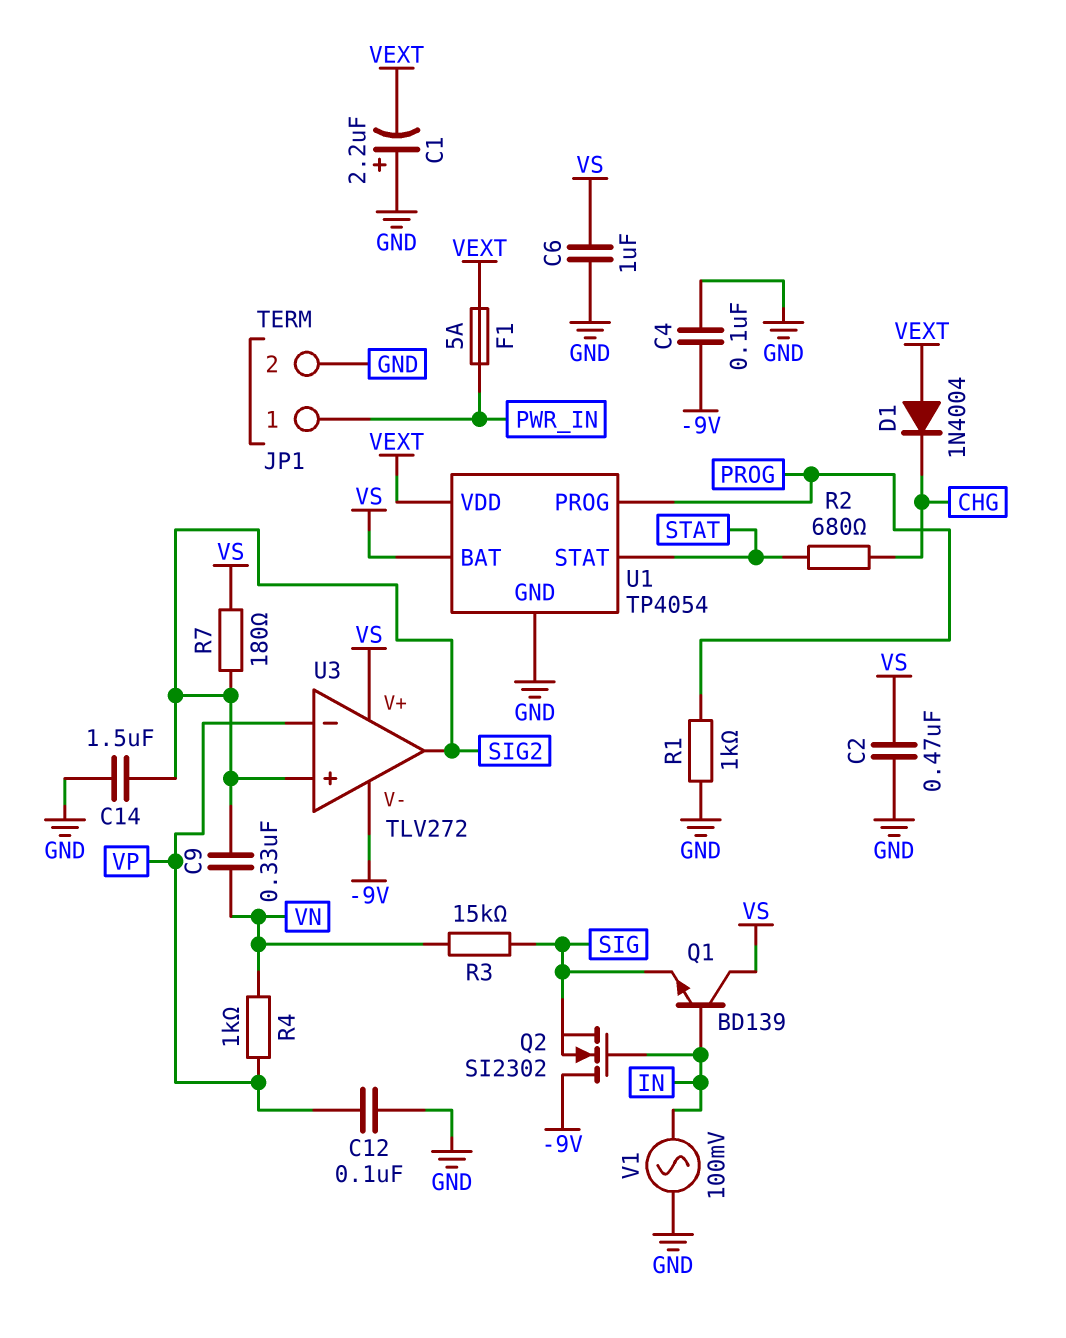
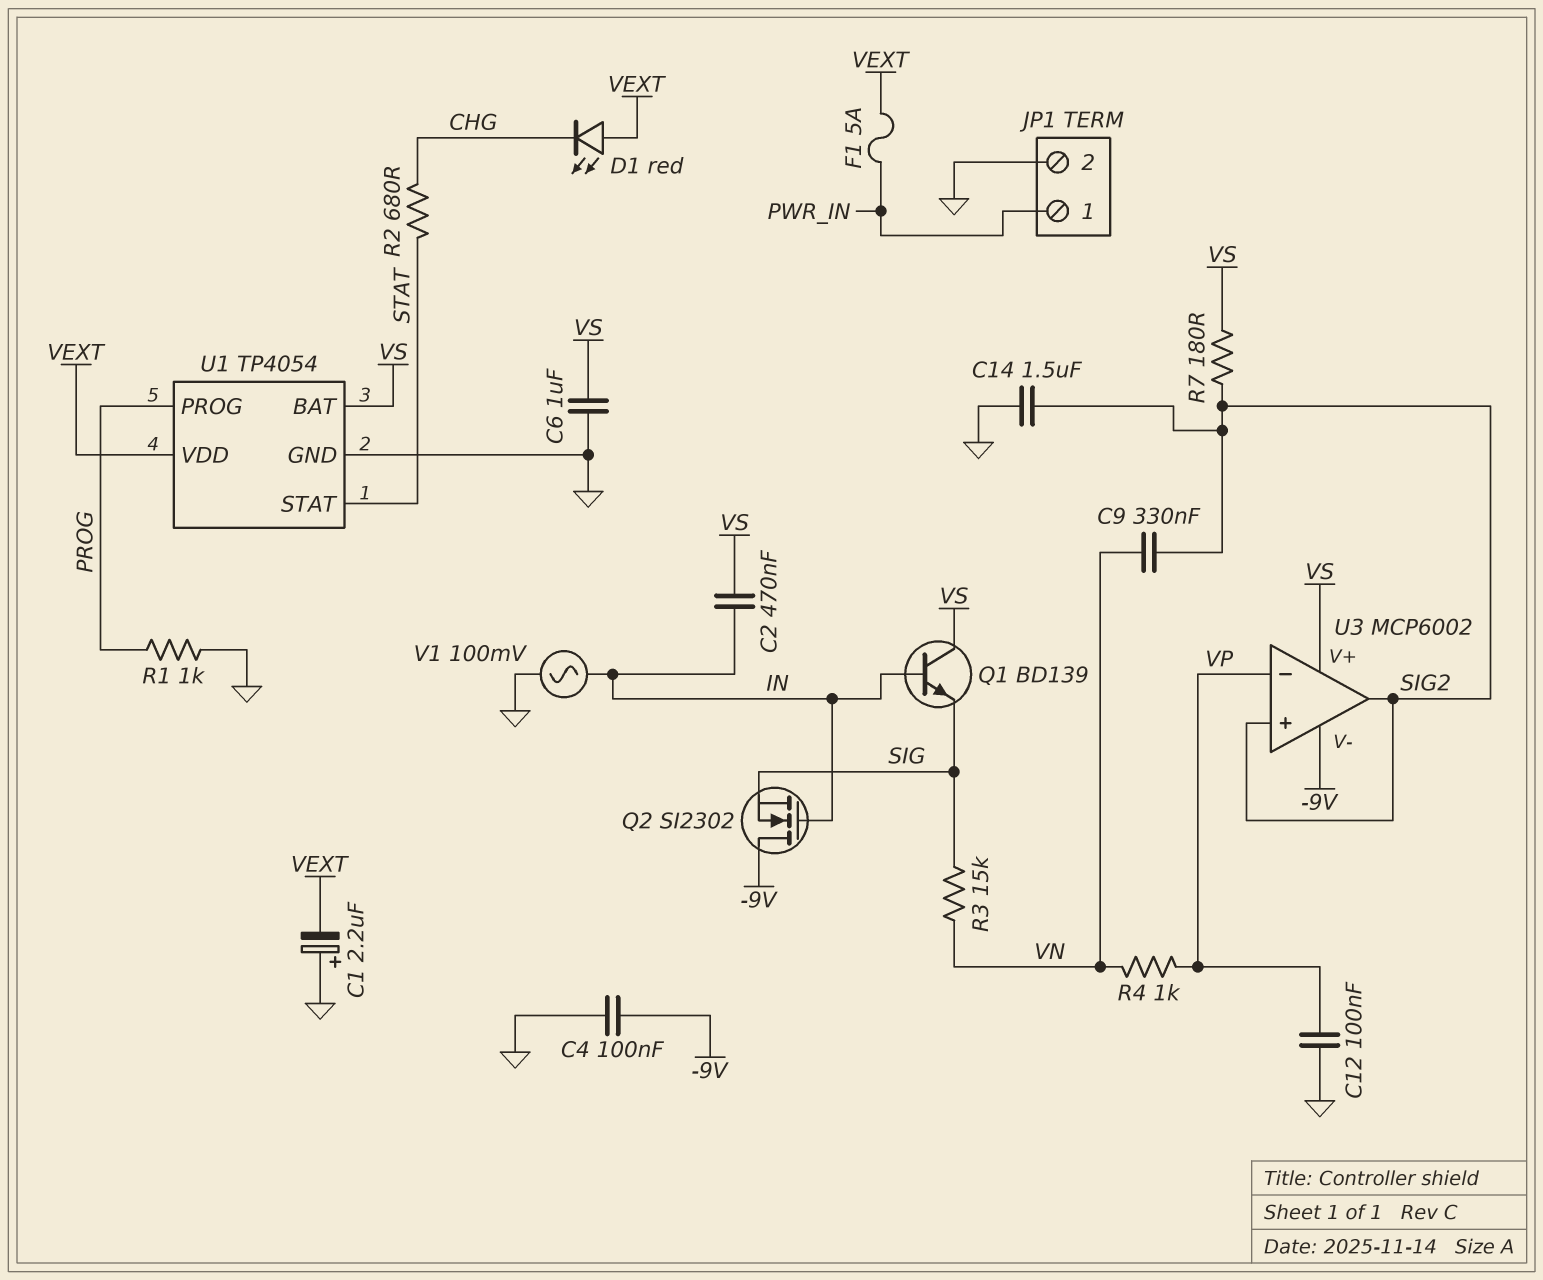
C2: 470nF (GND, VS) -> 470nF (IN, VS)
D1: diode 1N4004 (A VEXT, K CHG) -> LED red (A VEXT, K CHG)
U3: TLV272 -> MCP6002

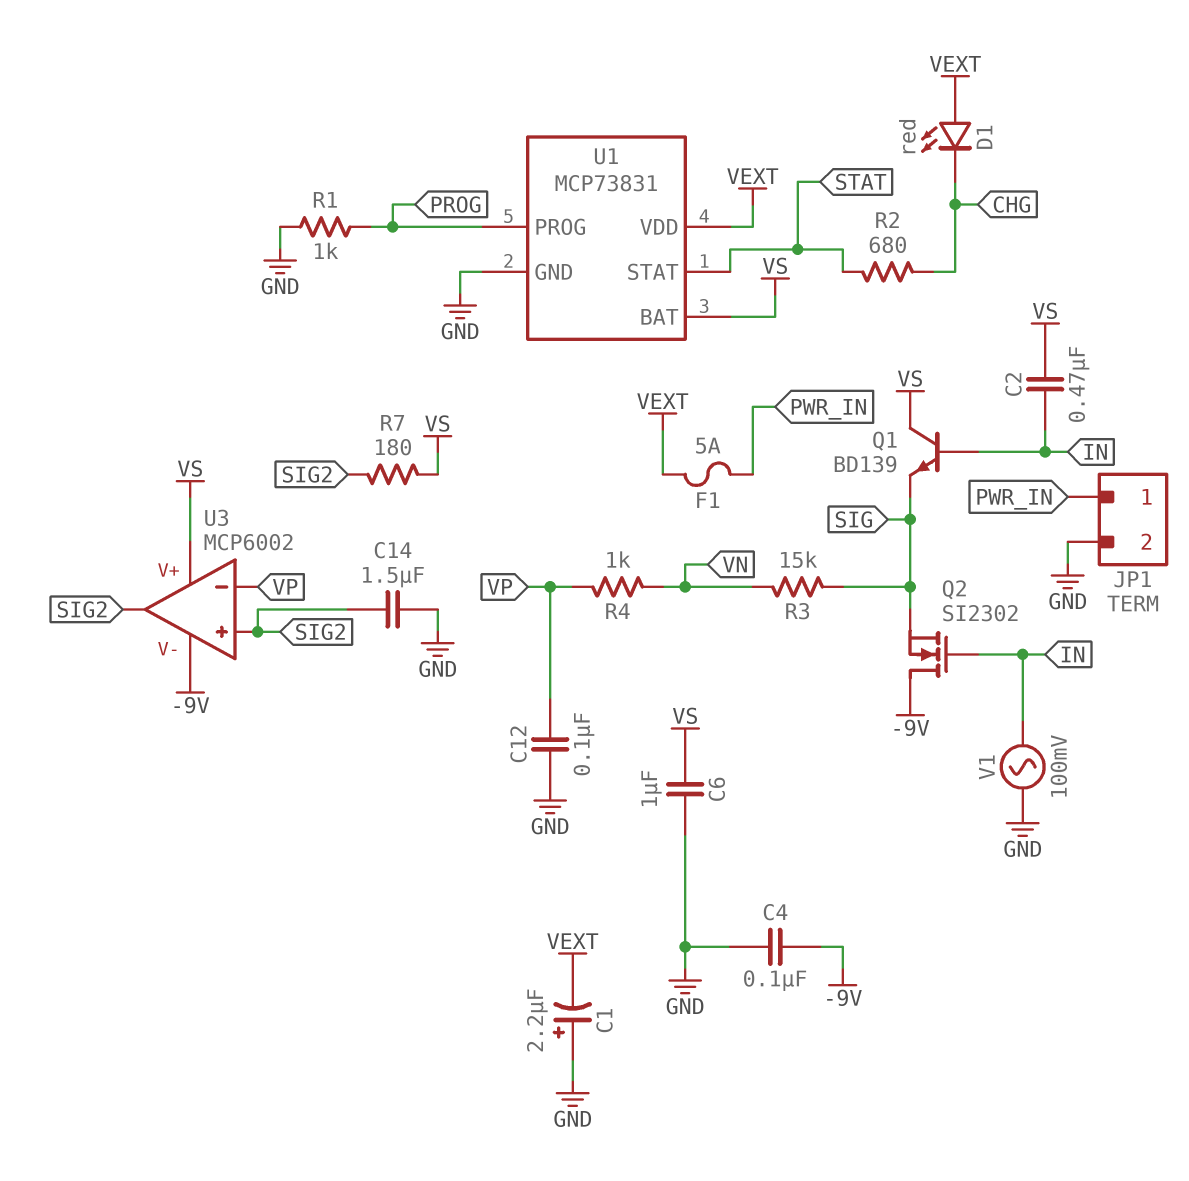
C9: 330nF (SIG2, VN) -> none
U1: TP4054 -> MCP73831

